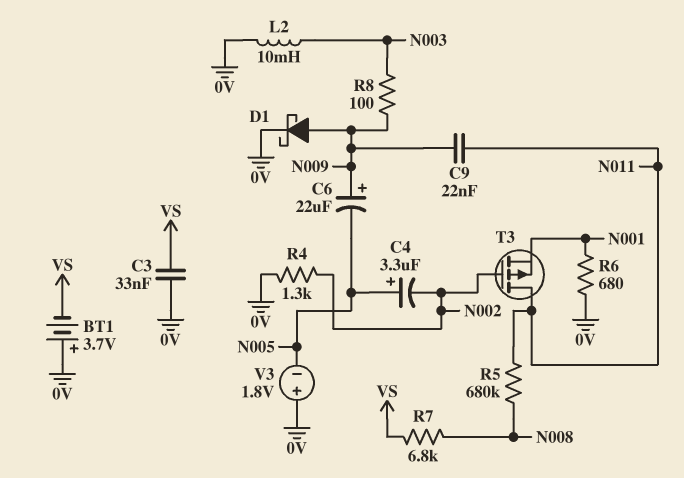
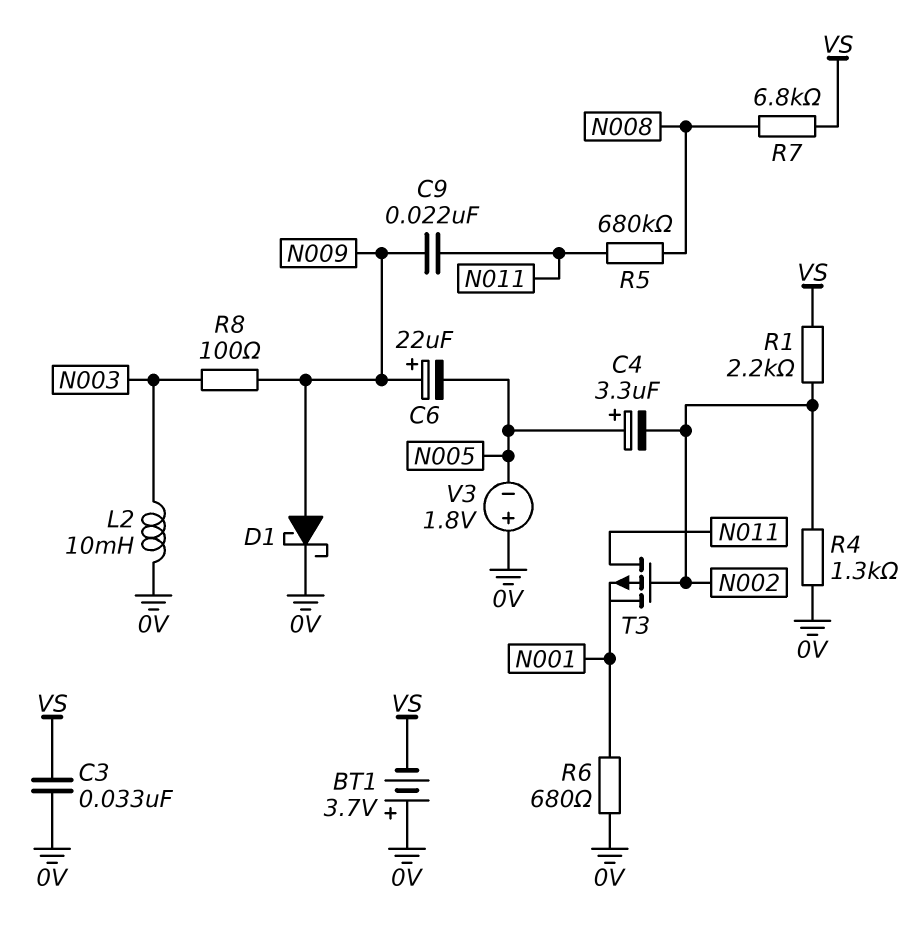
R1: none -> 2.2k (N002, VS)

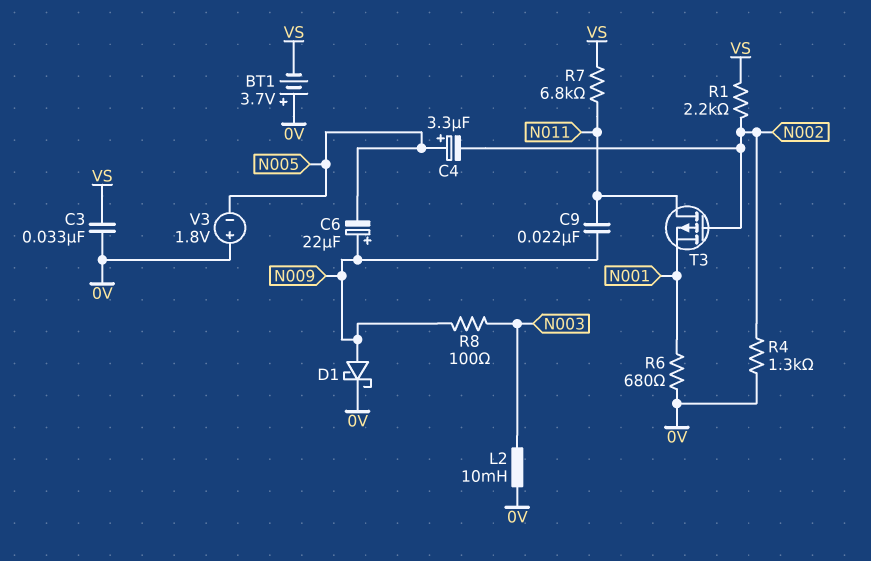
R5: 680k (N008, N011) -> none
R7: 6.8k (N008, VS) -> 6.8k (N011, VS)

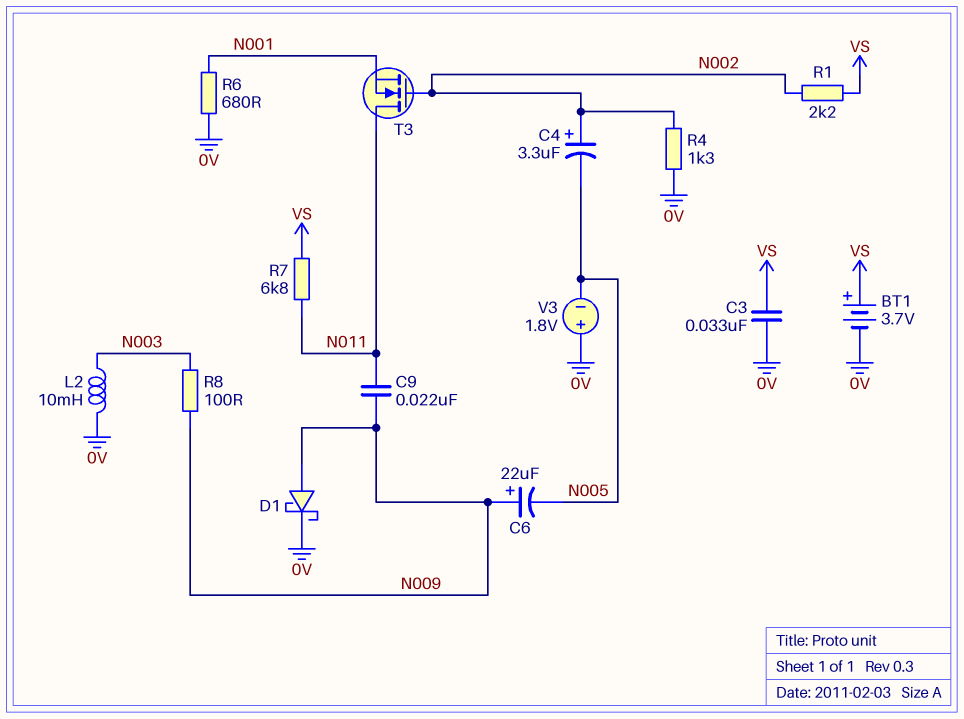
BT1: 3.7V (plus 0V, minus VS) -> 3.7V (plus VS, minus 0V)
C4: 3.3uF (plus N005, minus N002) -> 3.3uF (plus N002, minus N005)
T3: PMOS (G N002, D N011, S N001) -> NMOS (G N002, D N011, S N001)

